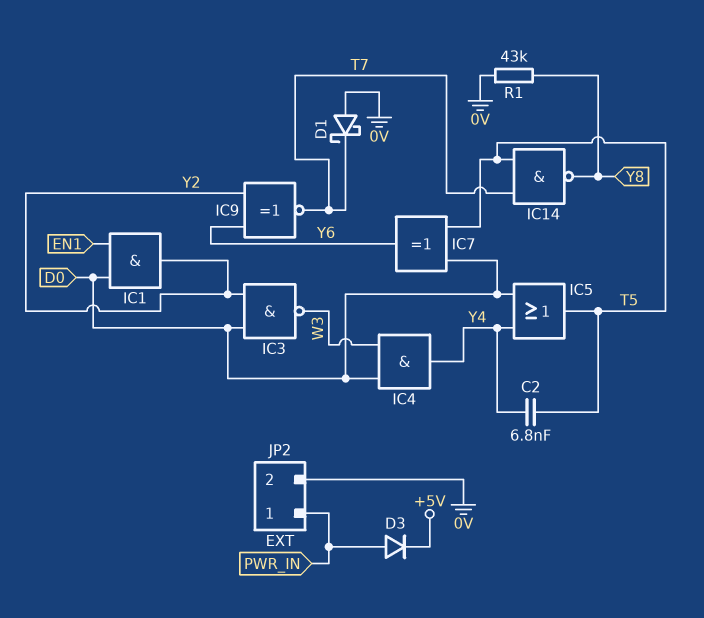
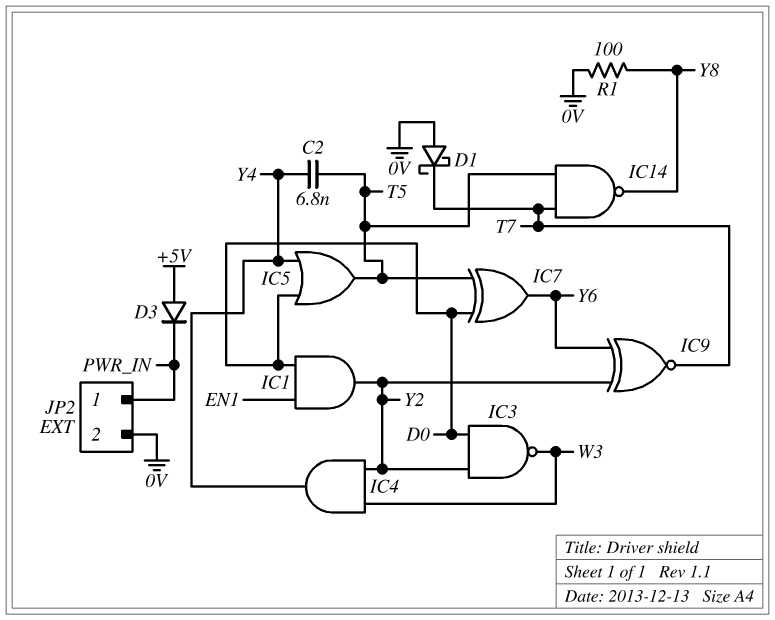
D3: diode (A PWR_IN, K +5V) -> diode (A +5V, K PWR_IN)
IC4: AND (in D0, in W3, out Y4) -> AND (in W3, in Y2, out Y4)
R1: 43k (0V, Y8) -> 100 (0V, Y8)

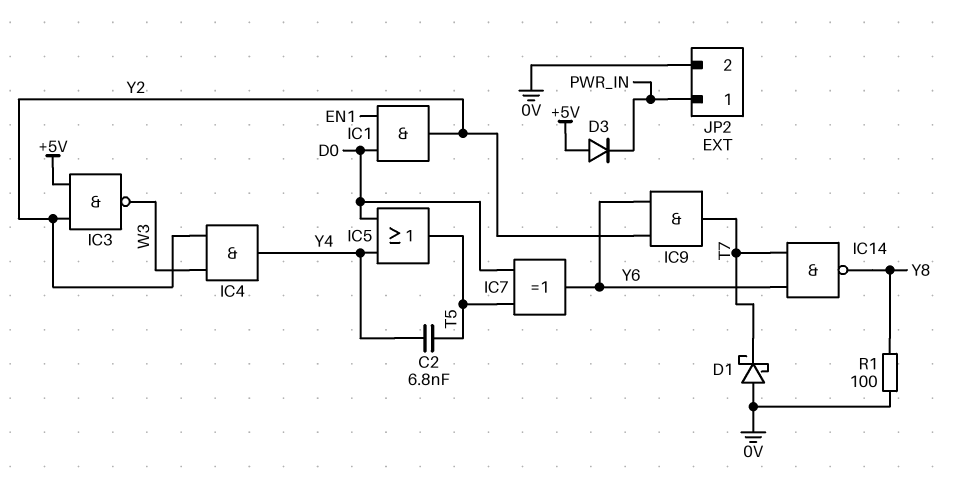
IC3: NAND (in D0, in Y2, out W3) -> NAND (in +5V, in Y2, out W3)
IC9: XNOR (in Y2, in Y6, out T7) -> AND (in Y2, in Y6, out T7)
IC14: NAND (in T5, in T7, out Y8) -> NAND (in T7, in Y6, out Y8)

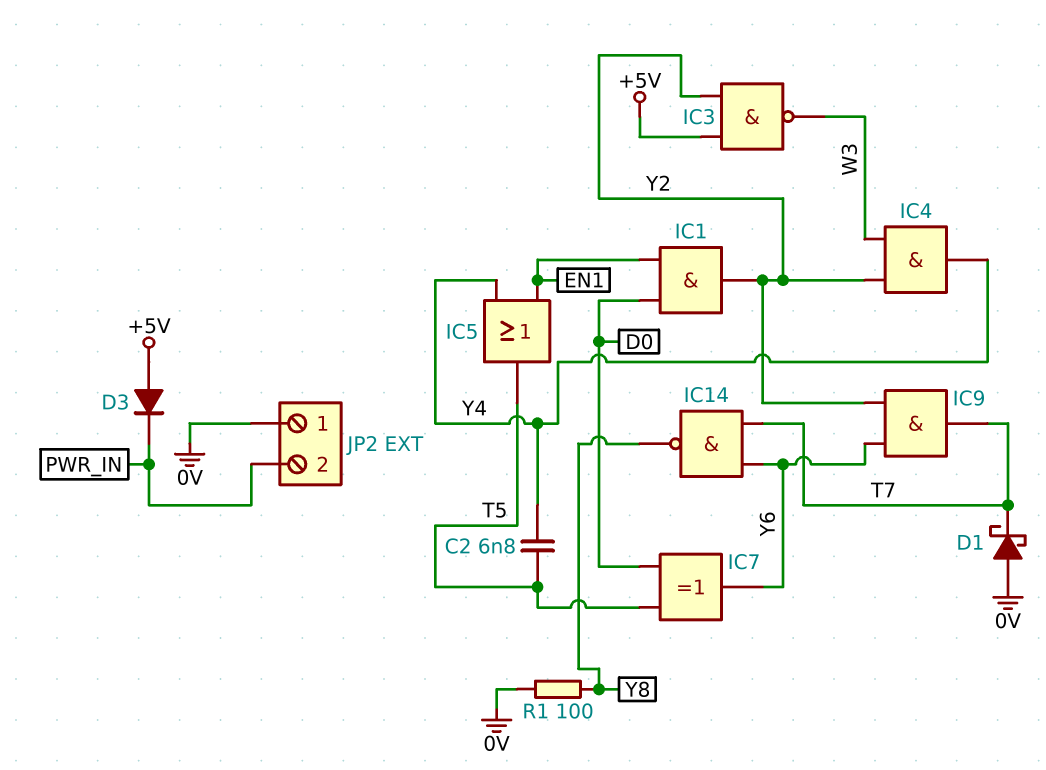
IC5: OR (in D0, in Y4, out T5) -> OR (in EN1, in Y4, out T5)
JP2 pin 1: PWR_IN -> 0V
JP2 pin 2: 0V -> PWR_IN

